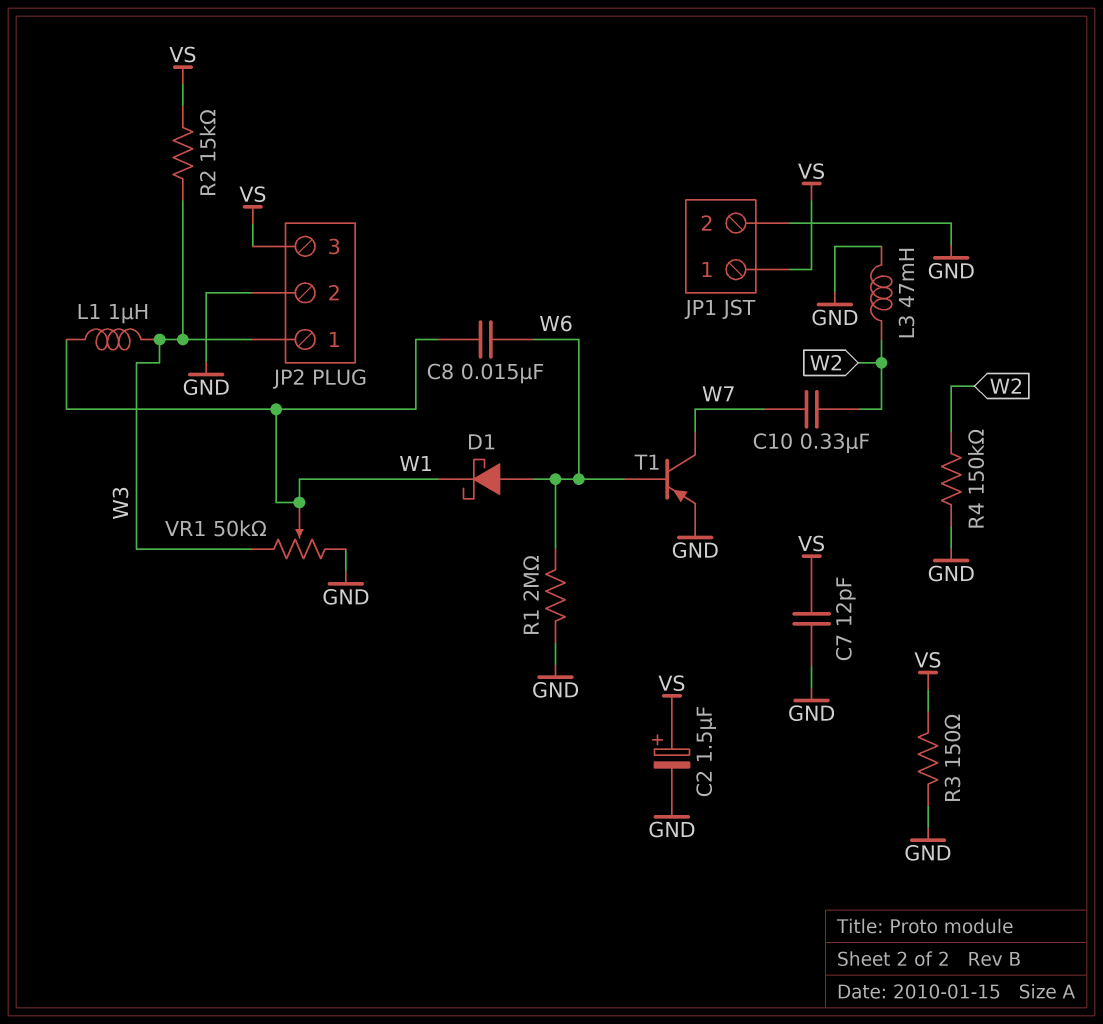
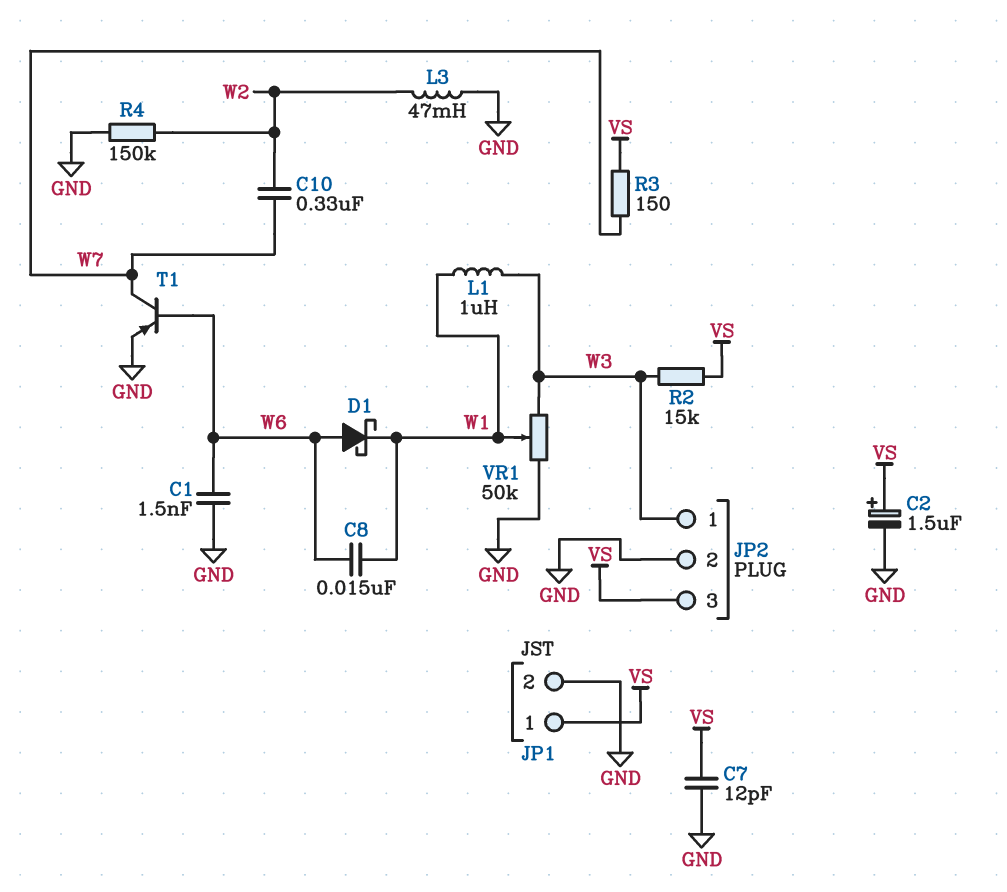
C1: none -> 1.5nF (GND, W6)
R1: 2M (GND, W6) -> none
R3: 150 (GND, VS) -> 150 (VS, W7)

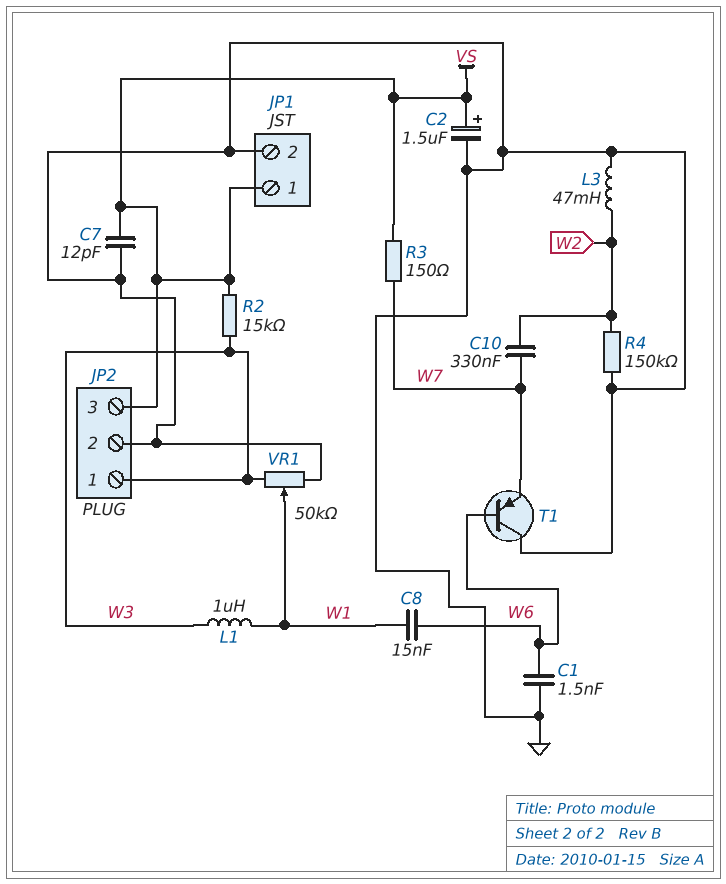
D1: schottky (A W6, K W1) -> none
T1: PNP (B W6, C W7, E GND) -> PNP (B W6, C GND, E W7)

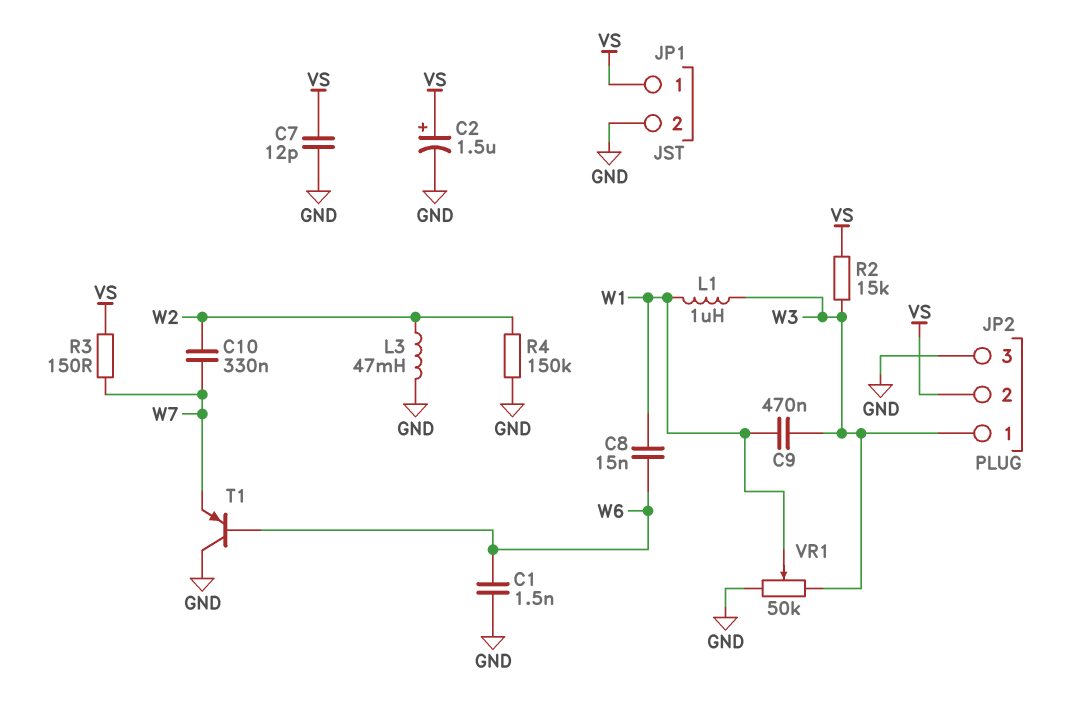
C9: none -> 470nF (W1, W3)
JP2 pin 2: GND -> VS
JP2 pin 3: VS -> GND

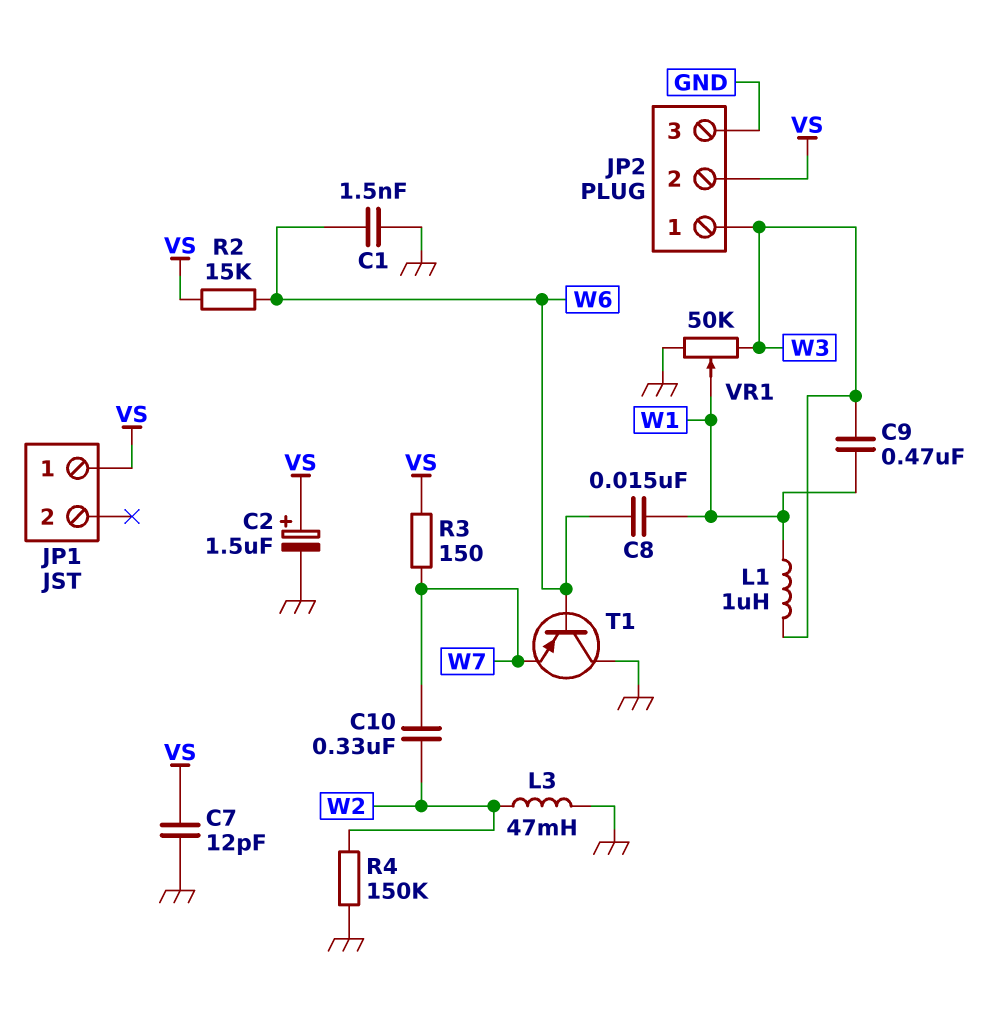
JP1 pin 2: GND -> none
R2: 15k (VS, W3) -> 15k (VS, W6)

